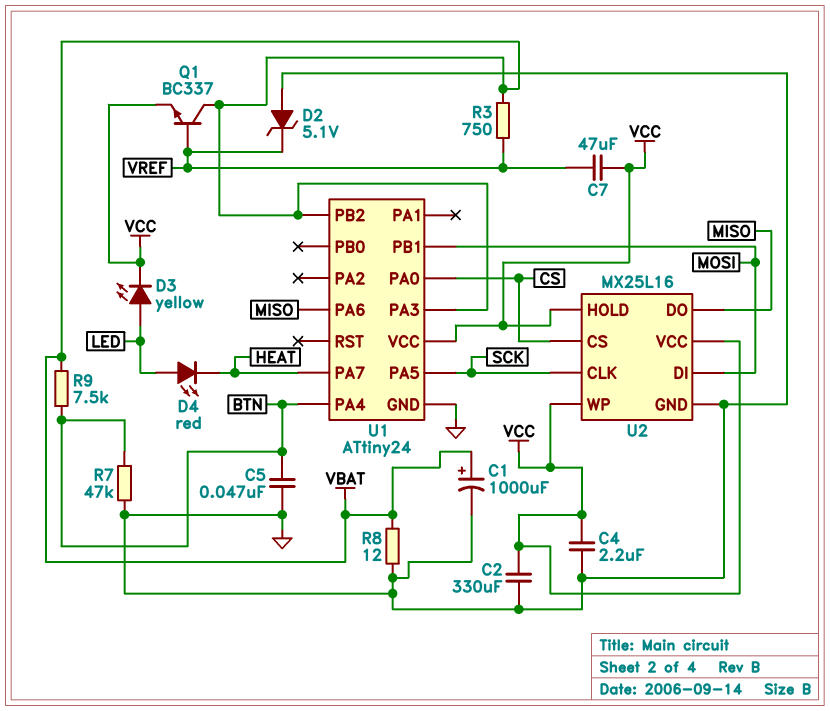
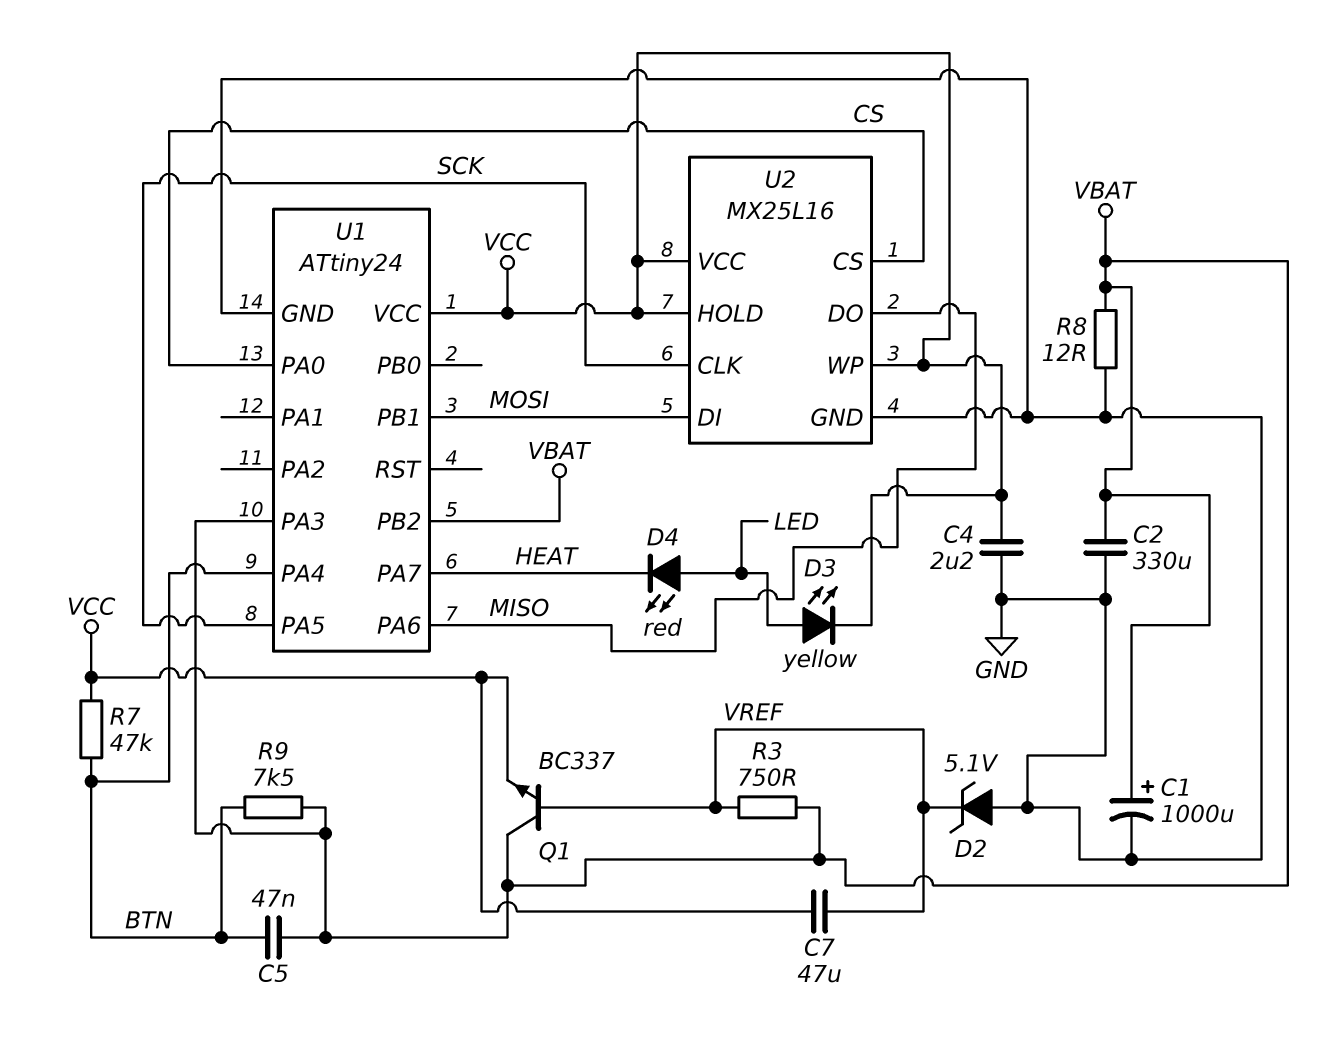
C2: 330uF (GND, VCC) -> 330uF (GND, VBAT)
C5: 47nF (BTN, GND) -> 47nF (BTN, VBAT)
R7: 47k (BTN, GND) -> 47k (BTN, VCC)

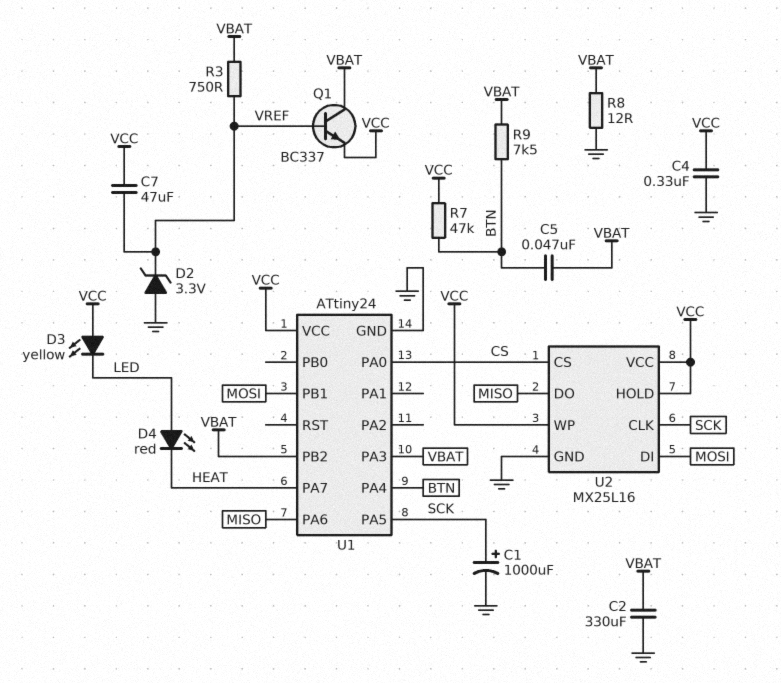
C1: 1000uF (plus VBAT, minus GND) -> 1000uF (plus SCK, minus GND)
C4: 2.2uF (GND, VCC) -> 330nF (GND, VCC)
D2: zener 5.1V (A GND, K VREF) -> zener 3.3V (A GND, K VREF)
D3: LED yellow (A LED, K VCC) -> LED yellow (A VCC, K LED)

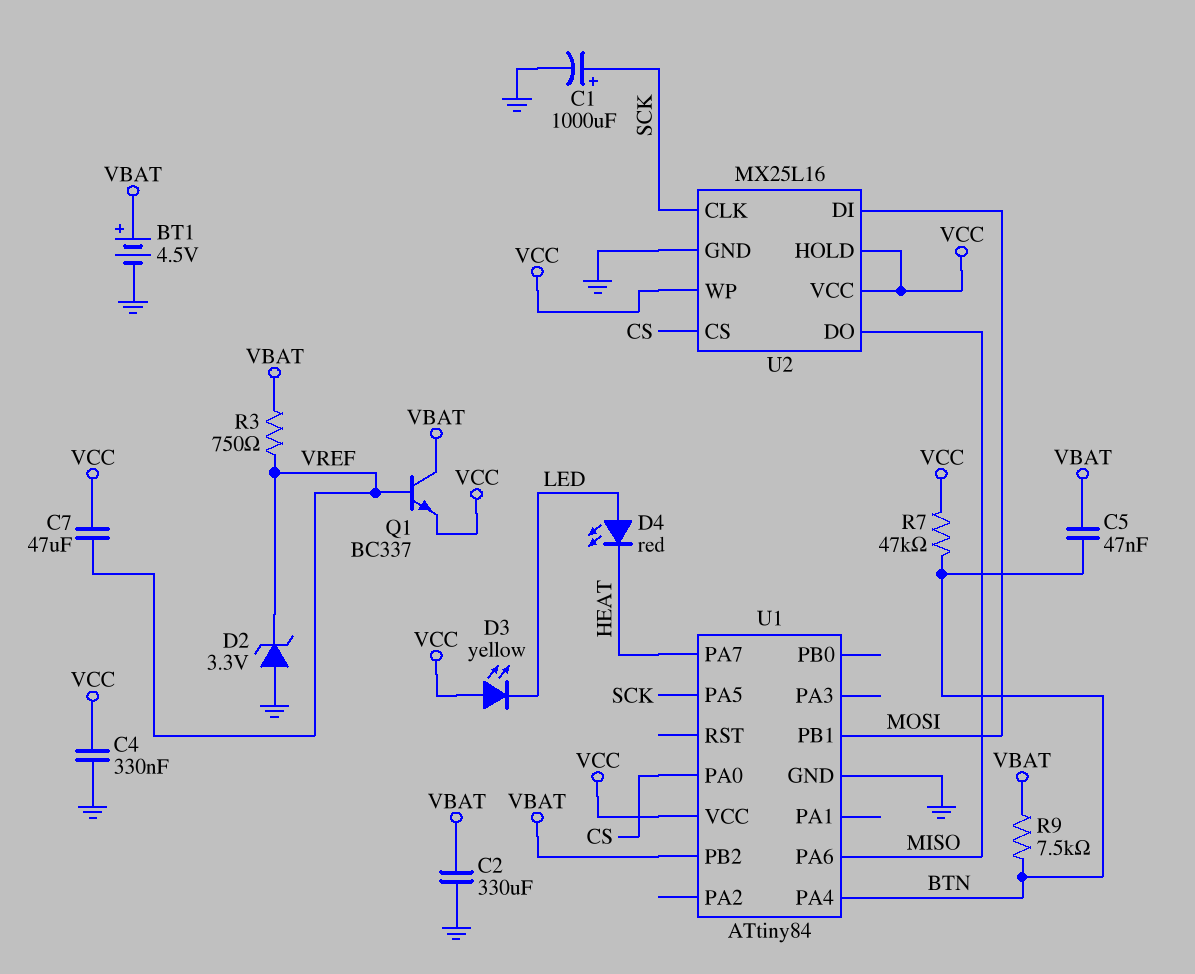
BT1: none -> 4.5V (plus VBAT, minus GND)
R8: 12 (GND, VBAT) -> none
U1: ATtiny24 -> ATtiny84
U1 pin PA3: VBAT -> none

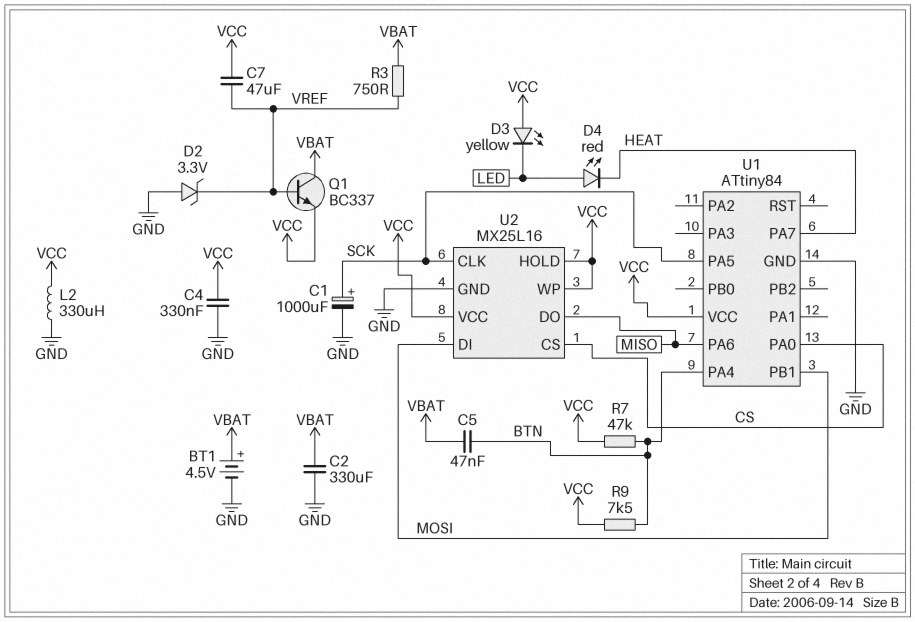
L2: none -> 330uH (GND, VCC)
R9: 7.5k (BTN, VBAT) -> 7.5k (BTN, VCC)
U1 pin PB2: VBAT -> none

